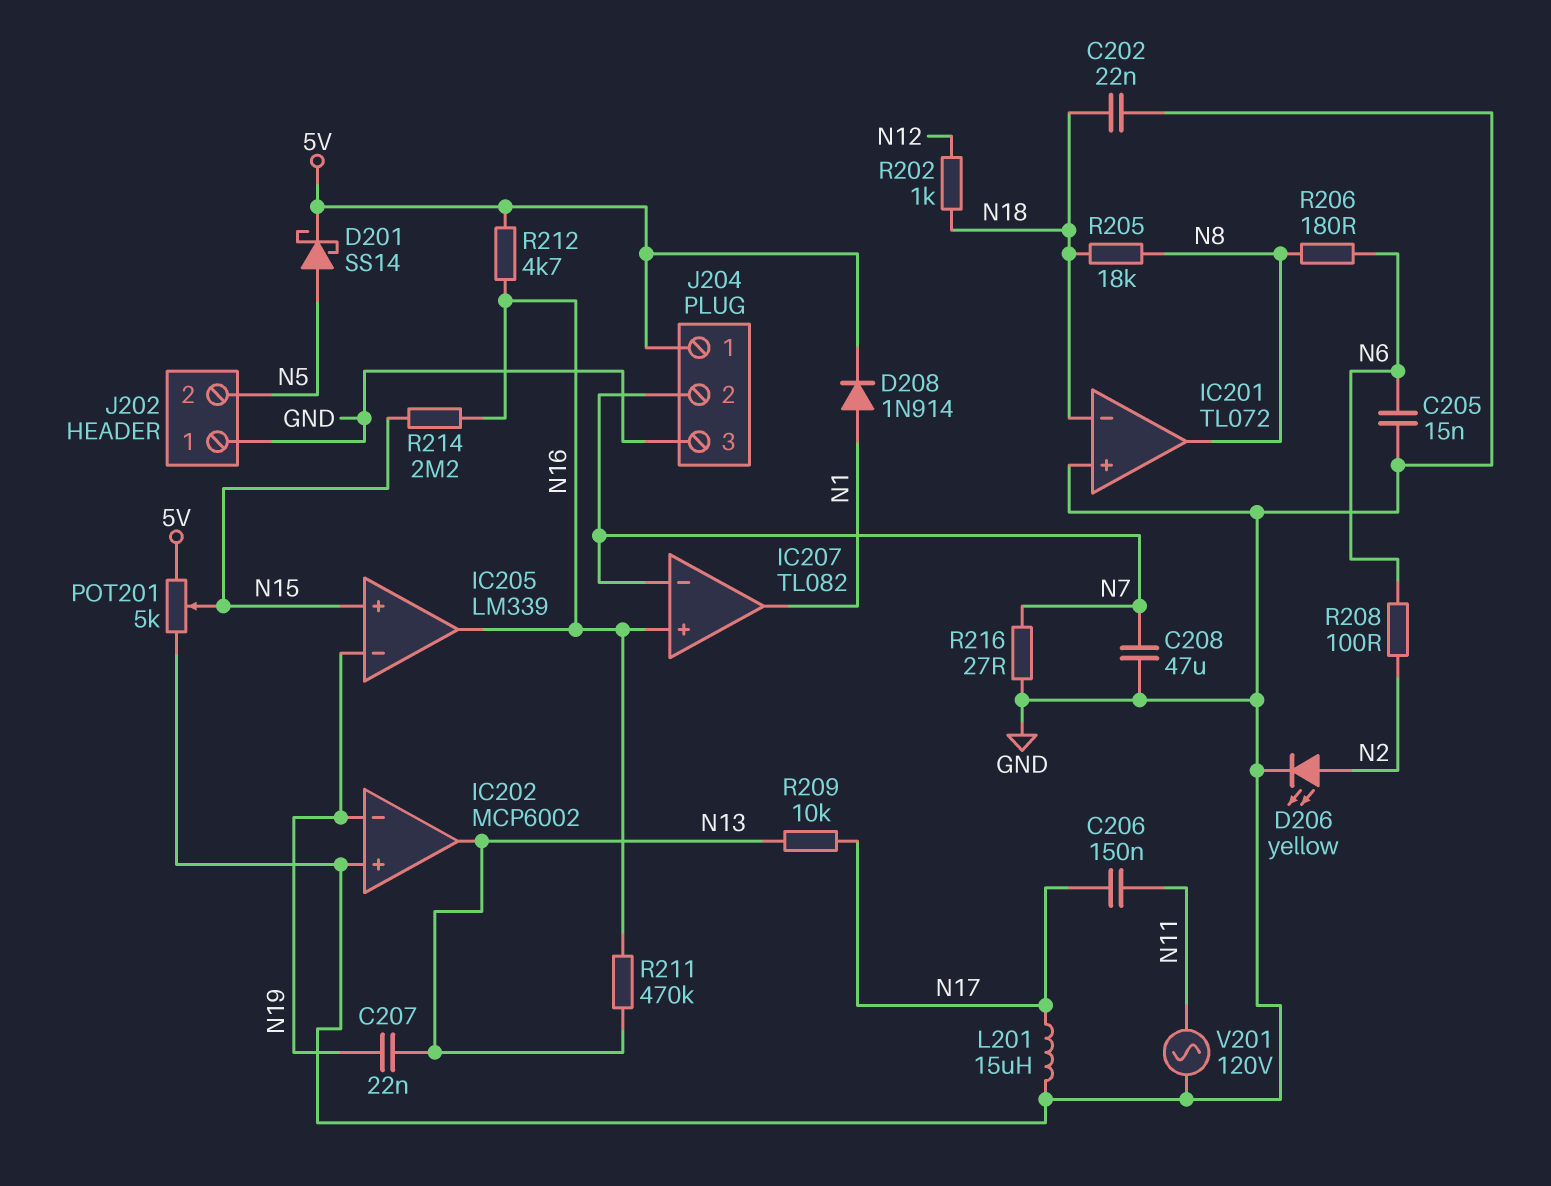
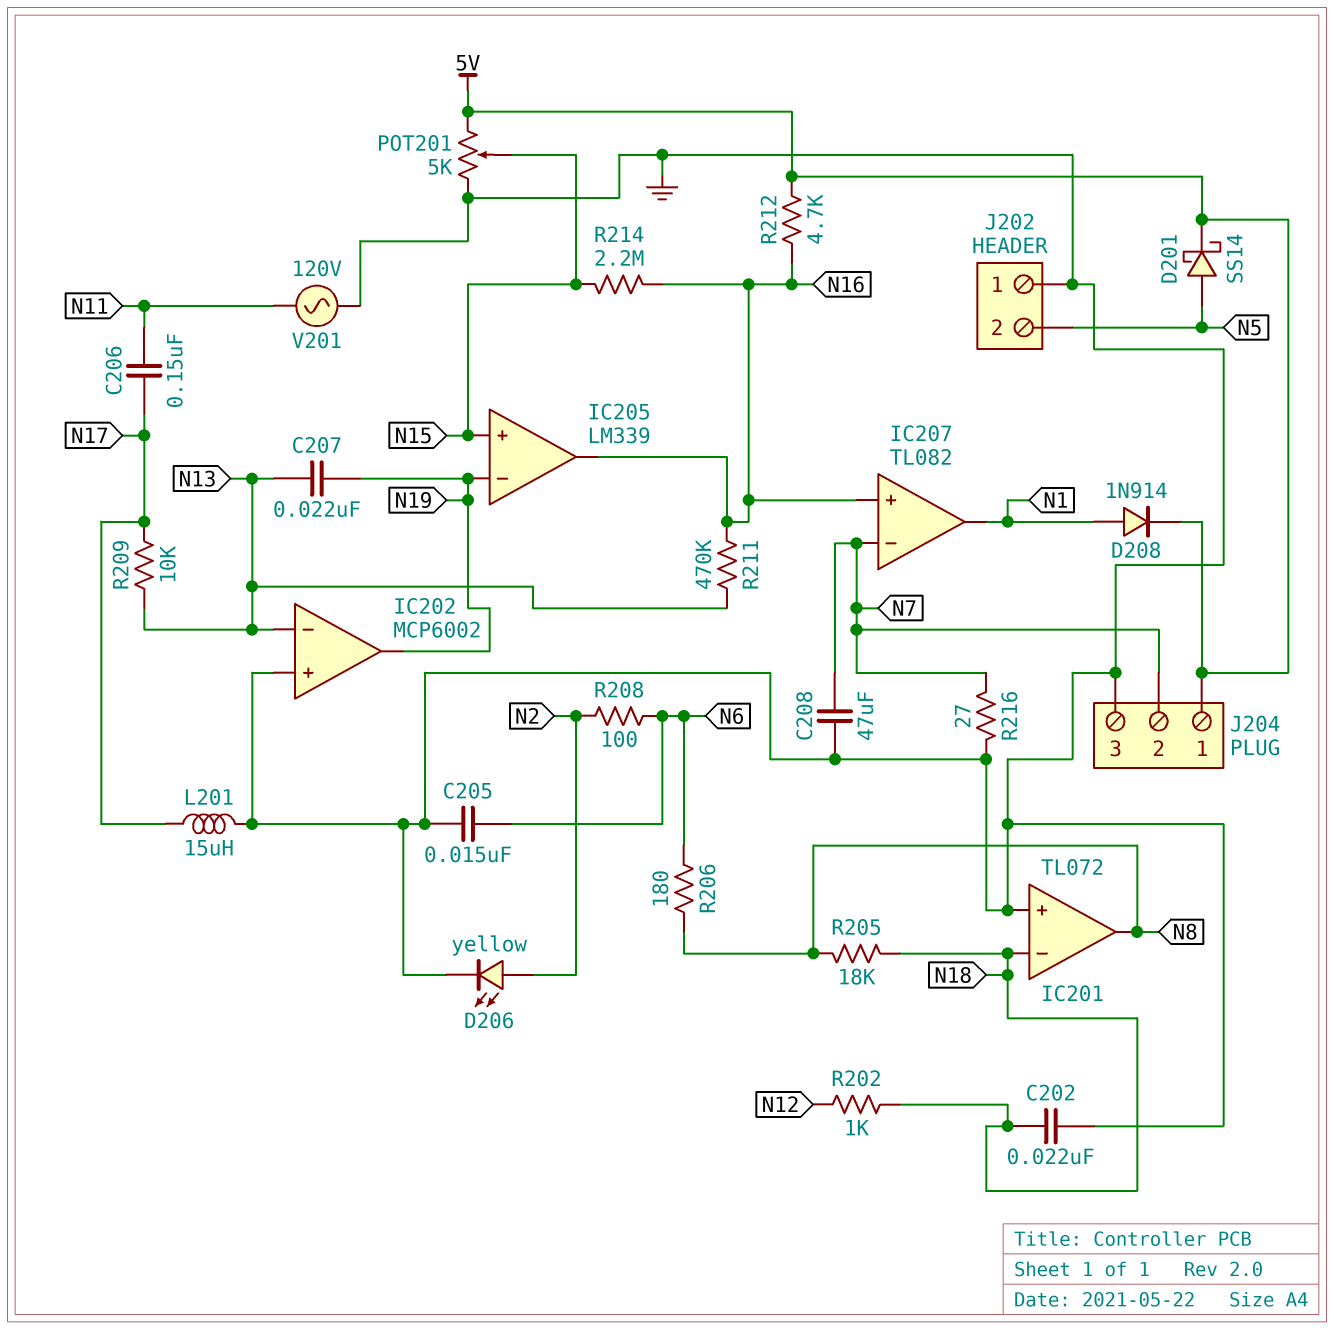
IC202 pin in-: N19 -> N13
IC202 pin out: N13 -> N19

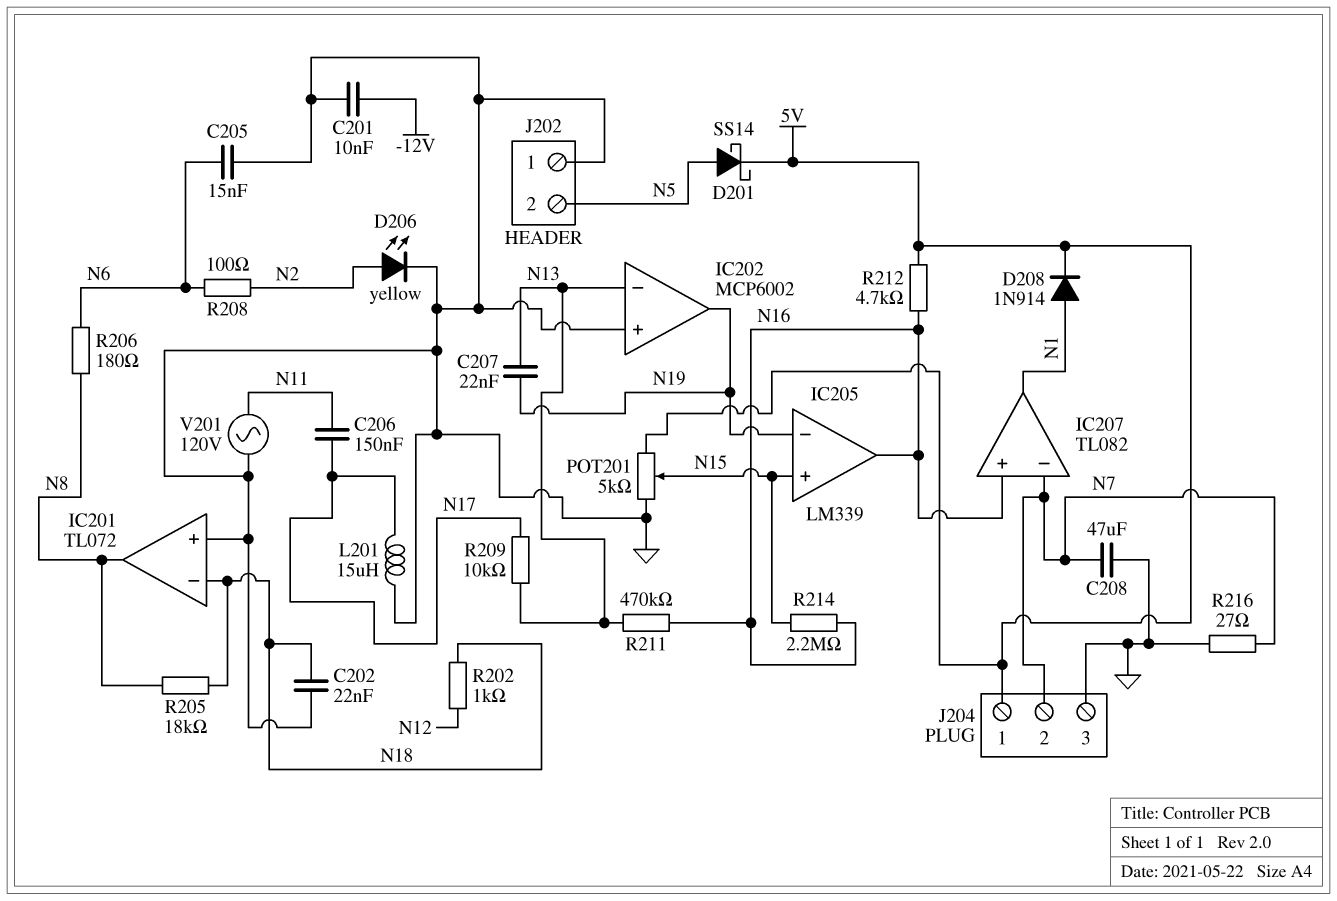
C201: none -> 10nF (-12V, GND)

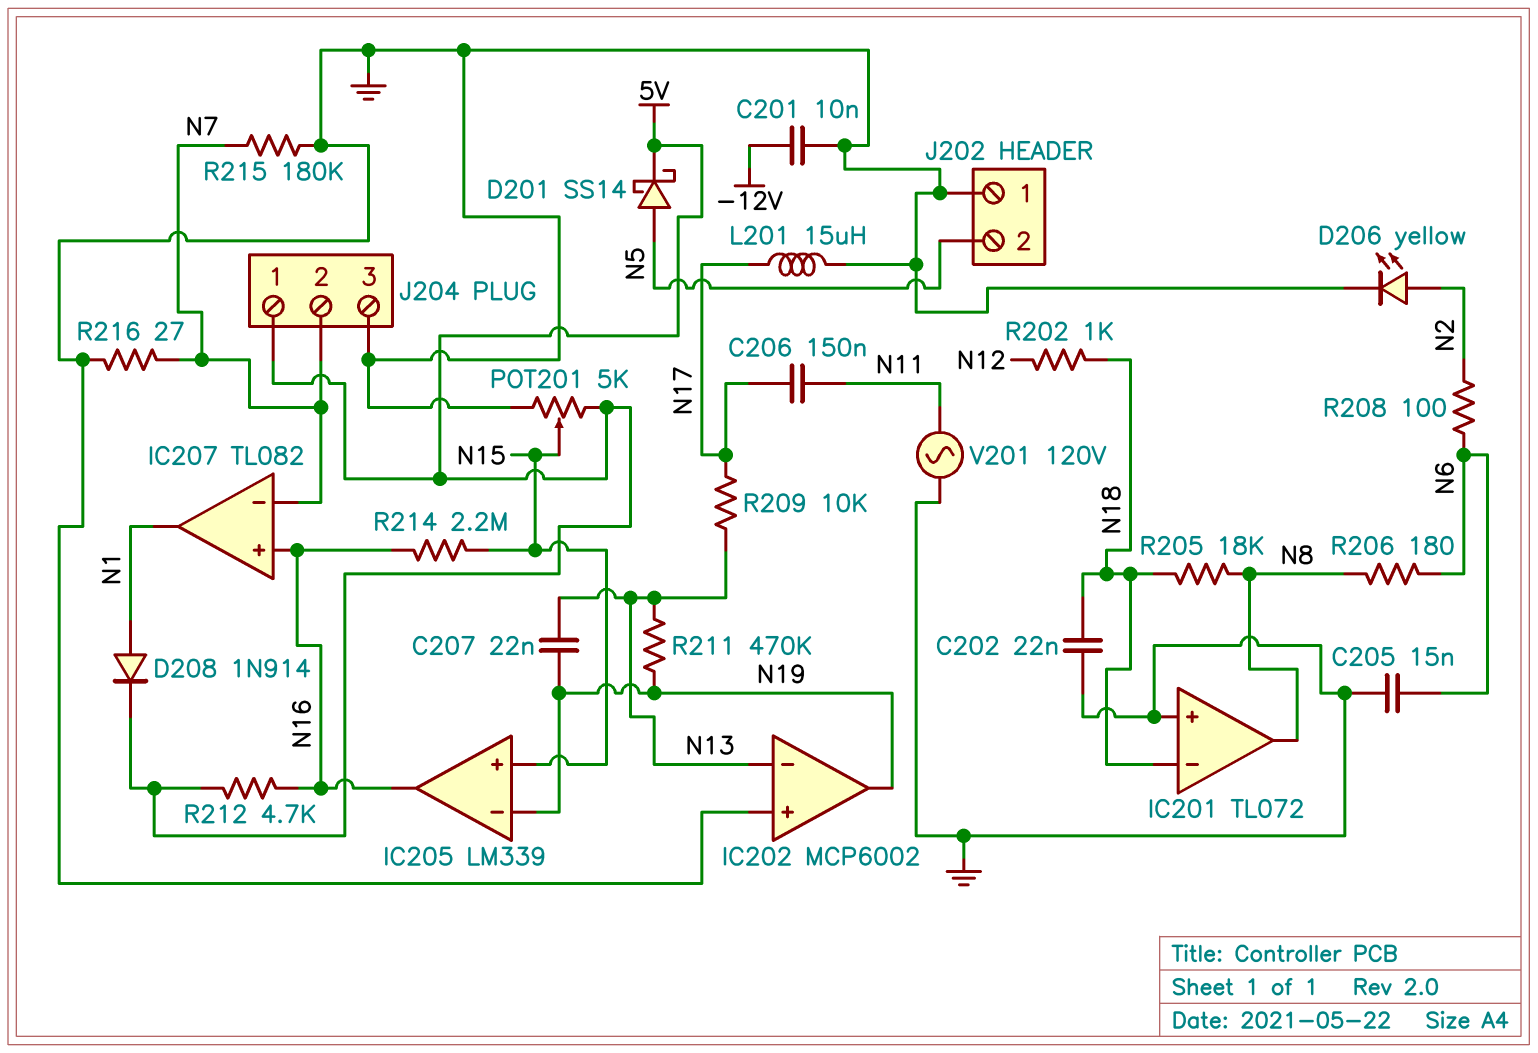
C208: 47uF (GND, N7) -> none
R211: 470k (N13, N16) -> 470k (N13, N19)
R215: none -> 180k (GND, N7)

